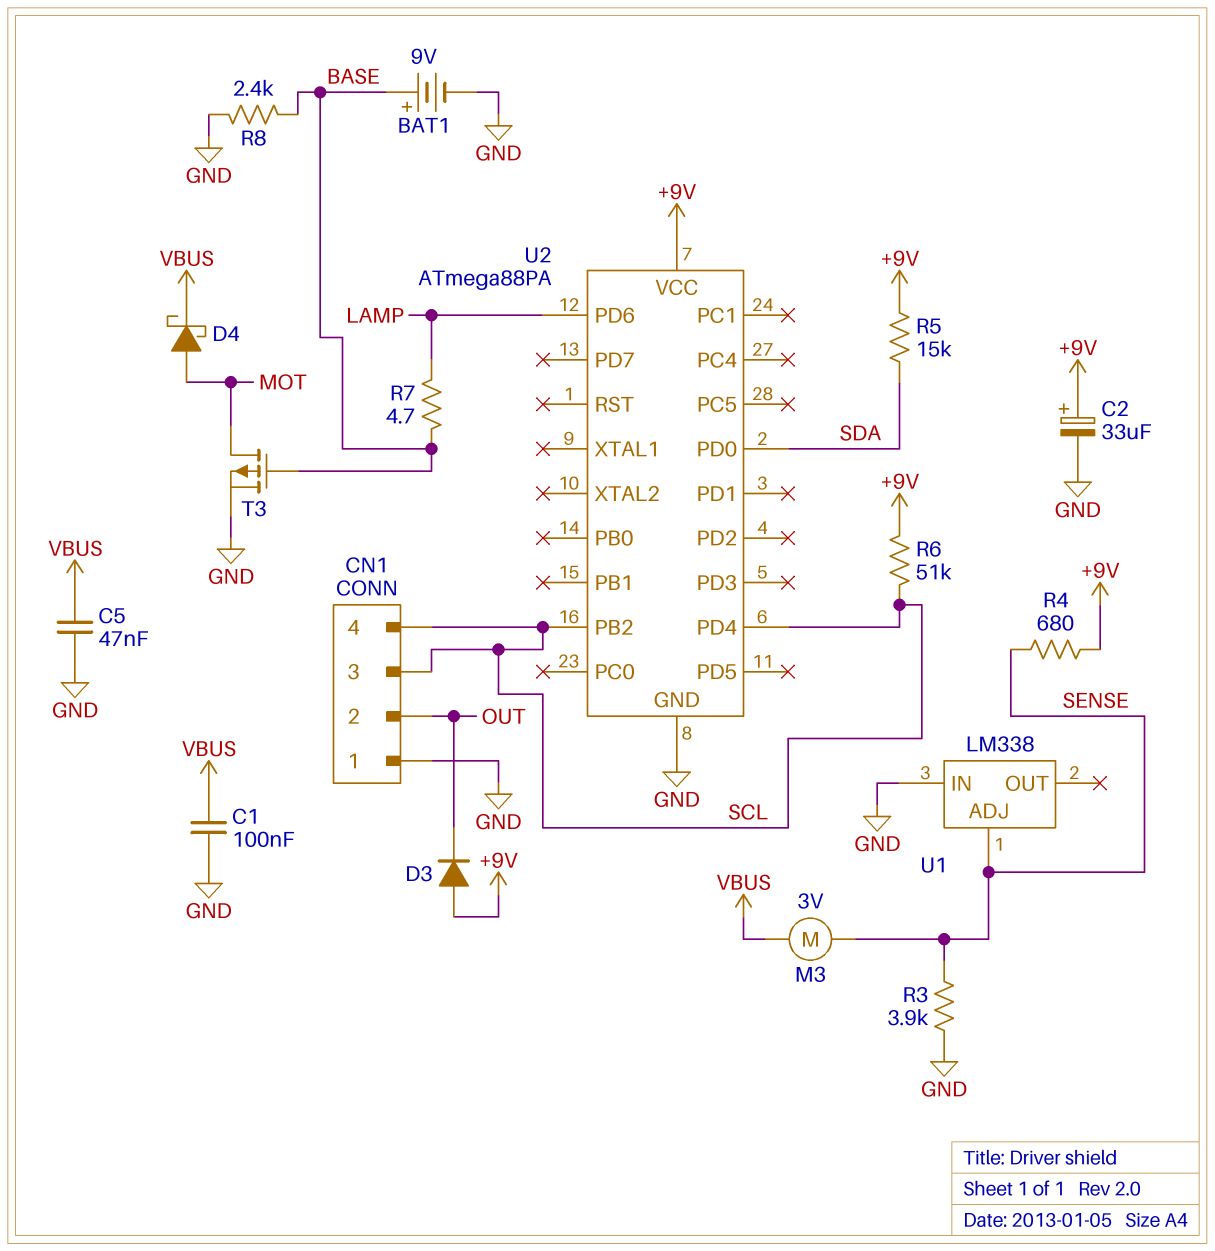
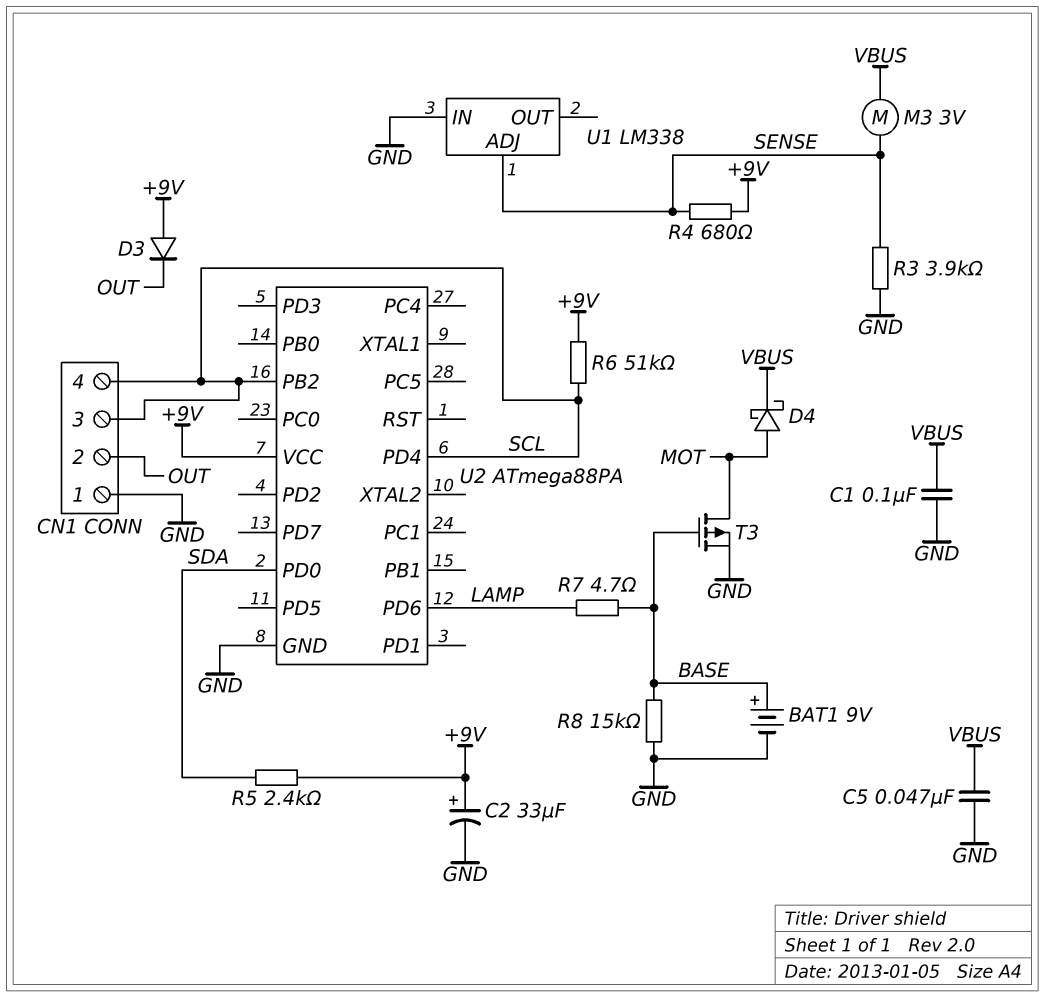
R5: 15k (+9V, SDA) -> 2.4k (+9V, SDA)
R8: 2.4k (BASE, GND) -> 15k (BASE, GND)

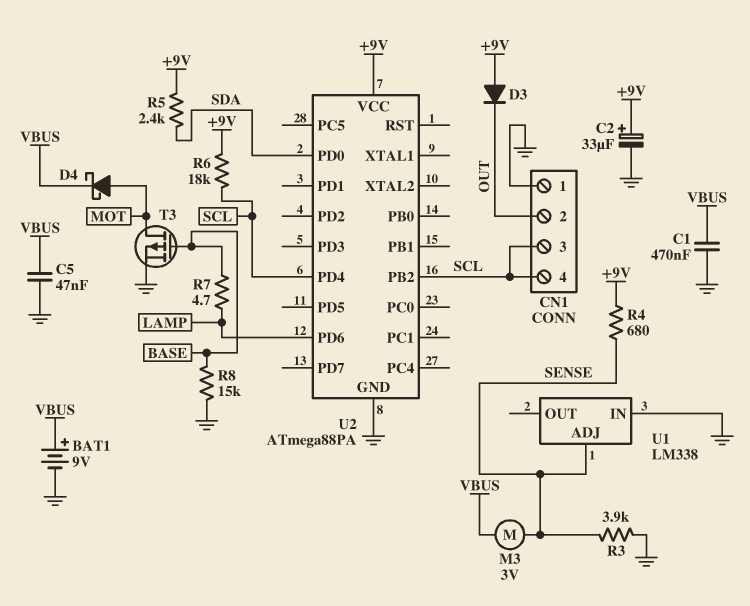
BAT1: 9V (plus BASE, minus GND) -> 9V (plus VBUS, minus GND)
C1: 100nF (GND, VBUS) -> 470nF (GND, VBUS)
R6: 51k (+9V, SCL) -> 18k (+9V, SCL)

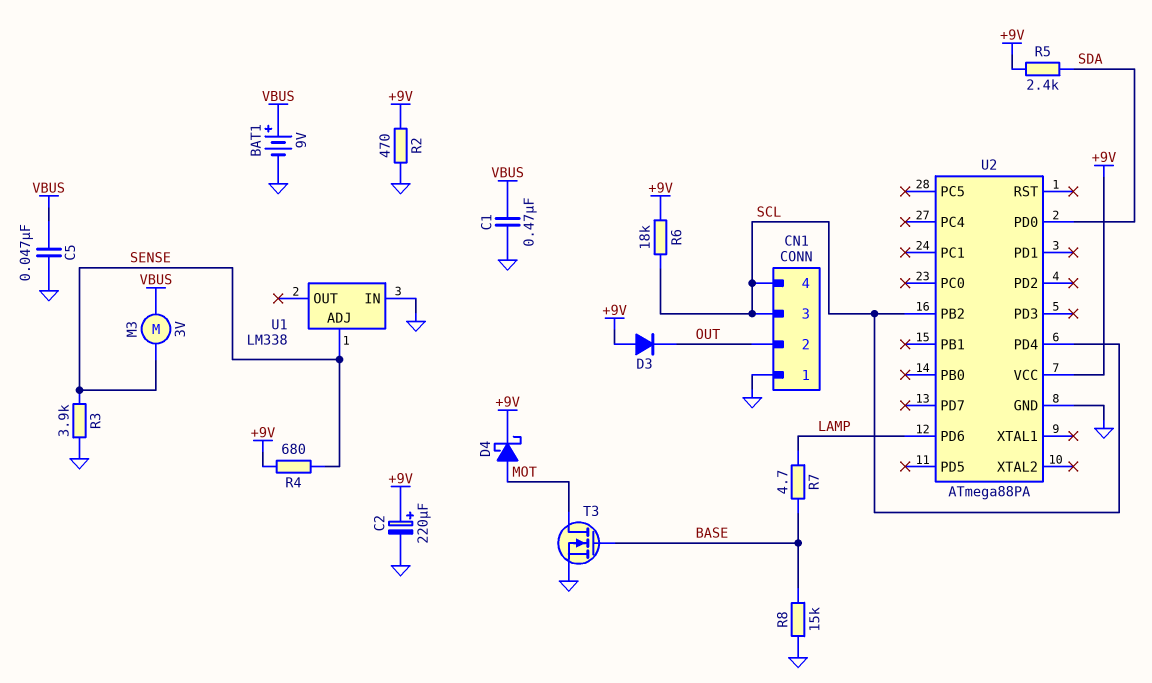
C2: 33uF (plus +9V, minus GND) -> 220uF (plus +9V, minus GND)
D4: schottky (A MOT, K VBUS) -> schottky (A MOT, K +9V)
R2: none -> 470 (+9V, GND)
T3: PMOS (G BASE, D MOT, S GND) -> NMOS (G BASE, D MOT, S GND)

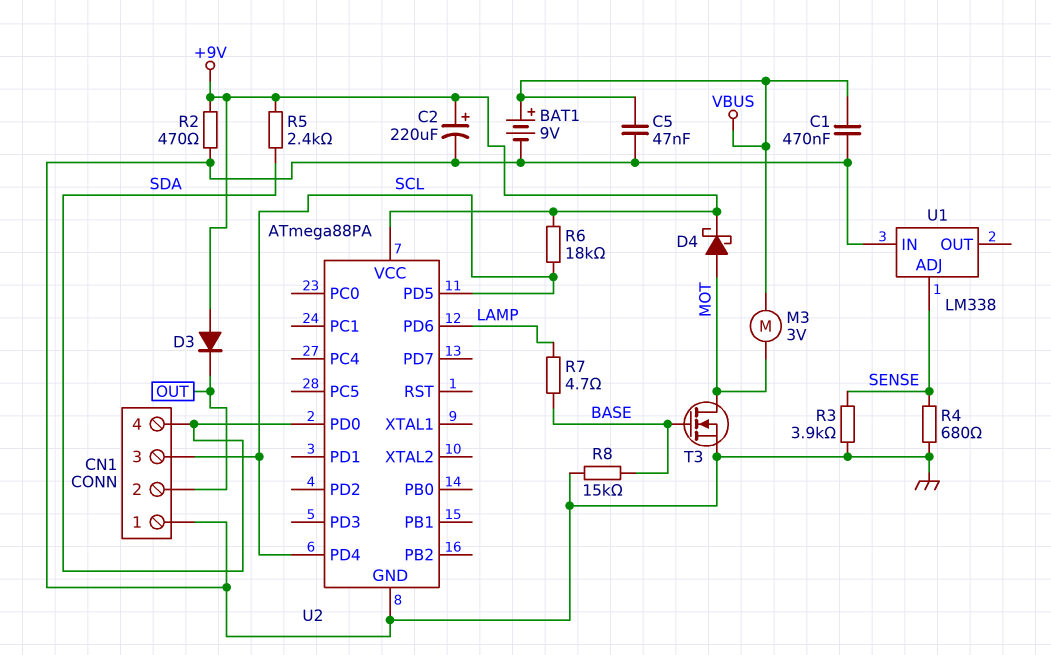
CN1 pin 4: SCL -> SDA
M3: motor 3V (SENSE, VBUS) -> motor 3V (MOT, VBUS)
R4: 680 (+9V, SENSE) -> 680 (GND, SENSE)
U2 pin PB2: SCL -> none
U2 pin PD5: none -> SCL

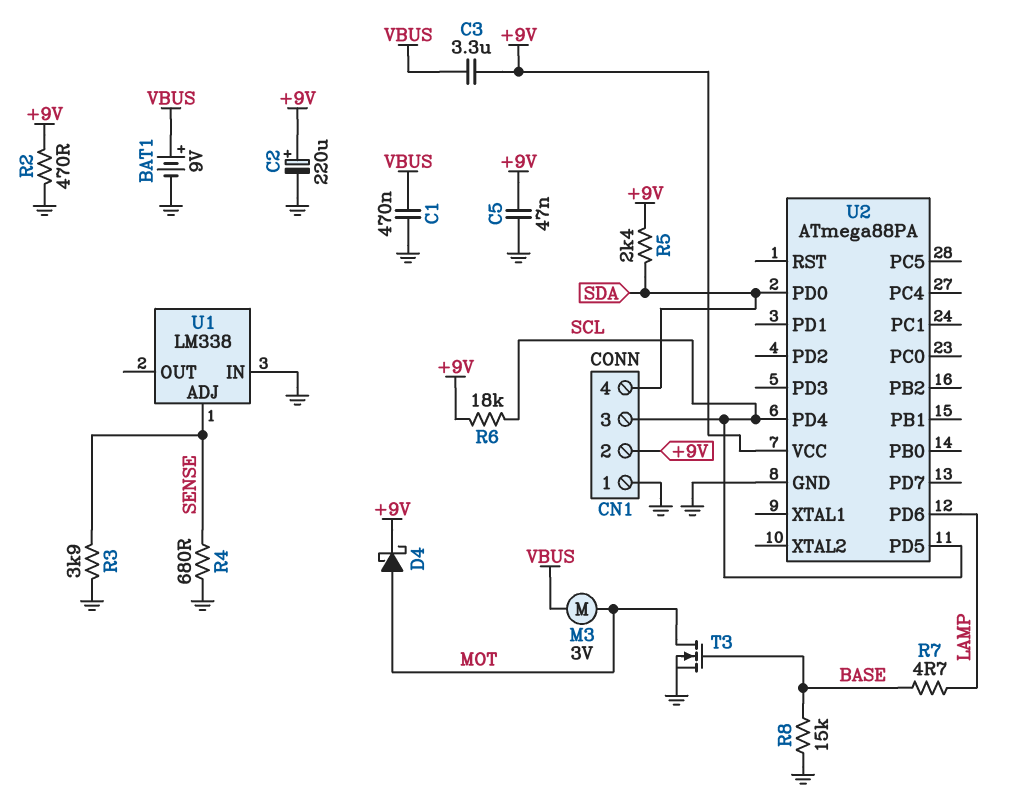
C3: none -> 3.3uF (+9V, VBUS)
C5: 47nF (GND, VBUS) -> 47nF (+9V, GND)
CN1 pin 2: OUT -> +9V
D3: diode (A +9V, K OUT) -> none

